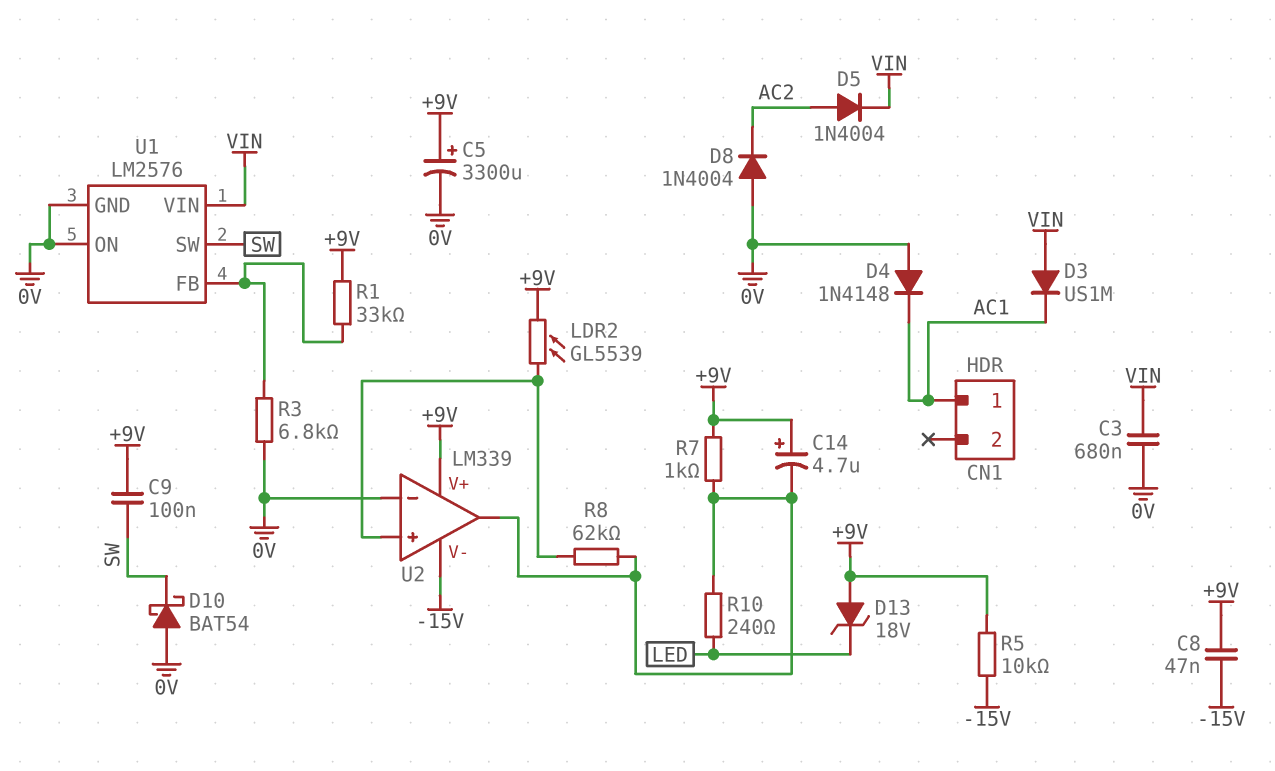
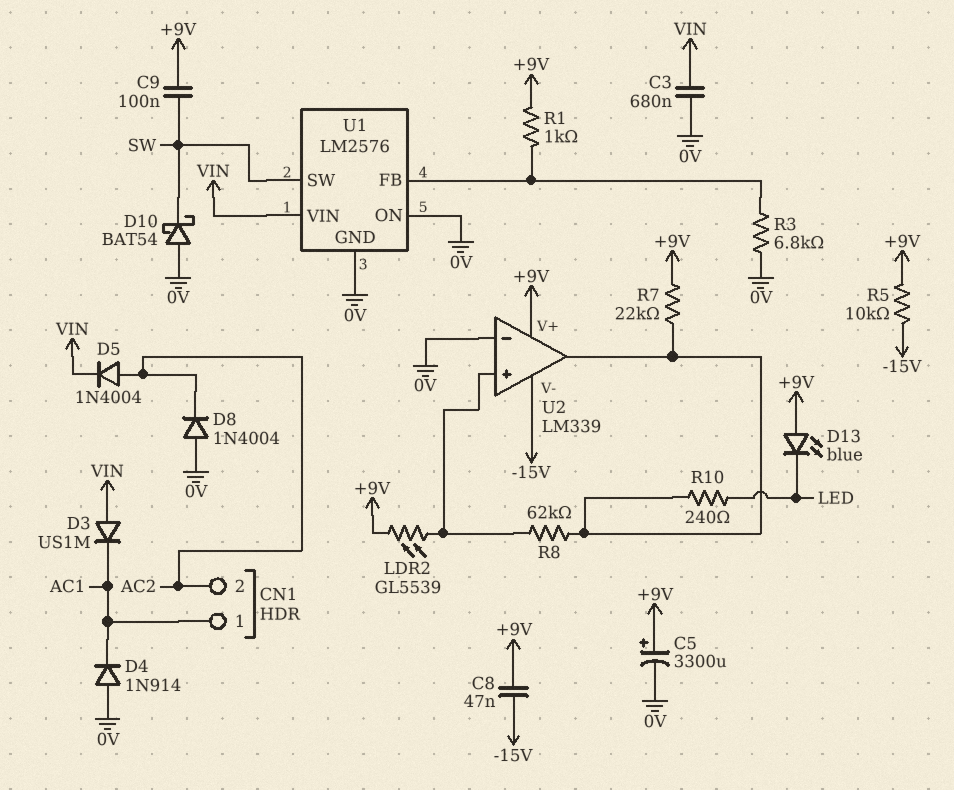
C14: 4.7uF (plus +9V, minus U2/out) -> none
CN1 pin 2: none -> AC2
D4: diode 1N4148 (A 0V, K AC1) -> diode 1N914 (A 0V, K AC1)
D13: zener 18V (A +9V, K LED) -> LED blue (A +9V, K LED)
R1: 33k (+9V, U1/FB) -> 1k (+9V, U1/FB)
R7: 1k (+9V, U2/out) -> 22k (+9V, U2/out)

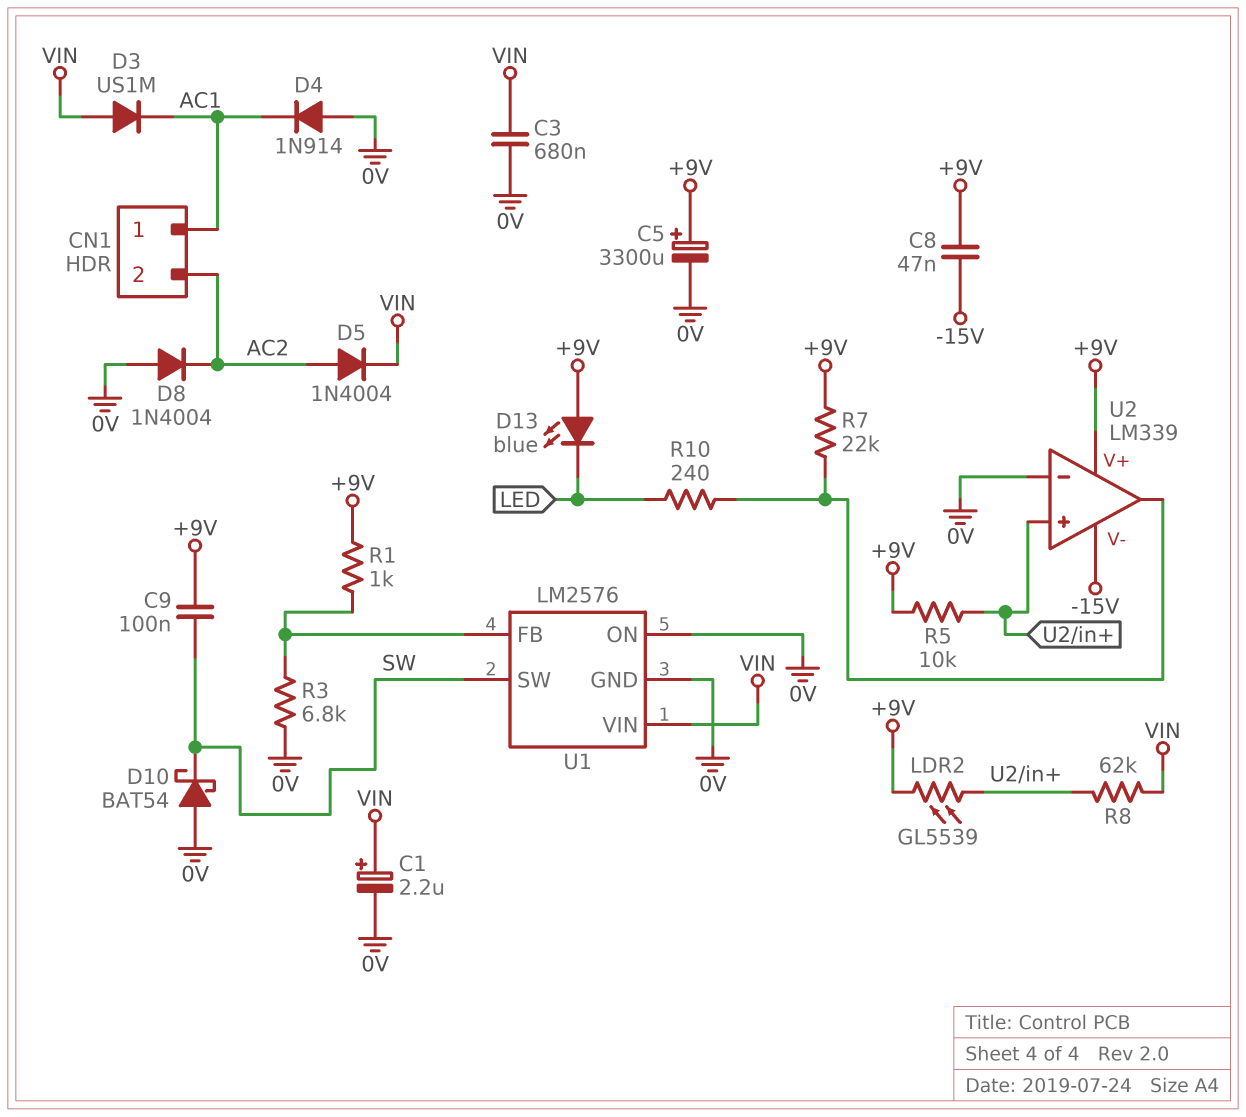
C1: none -> 2.2uF (plus VIN, minus 0V)
R5: 10k (+9V, -15V) -> 10k (+9V, U2/in+)
R8: 62k (U2/in+, U2/out) -> 62k (U2/in+, VIN)

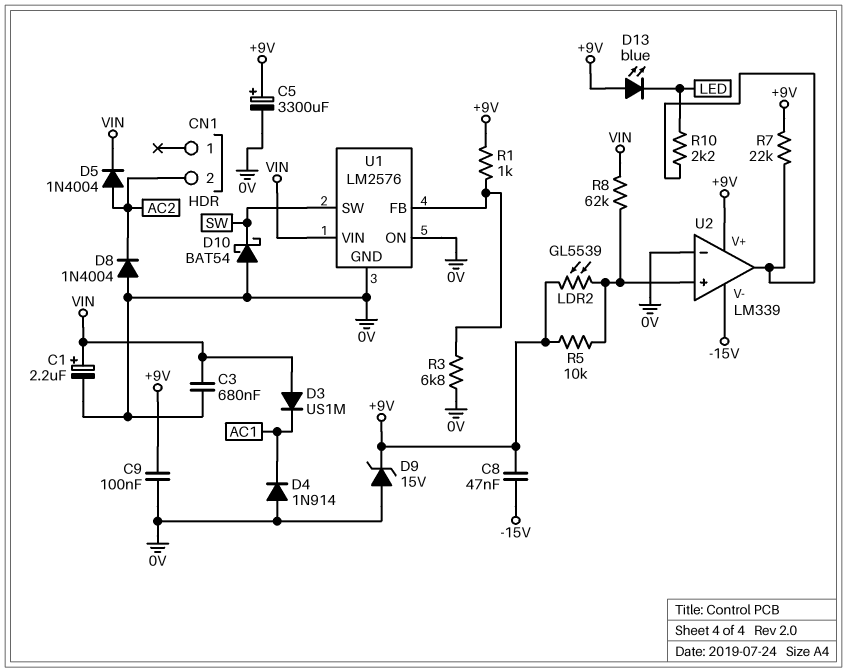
C9: 100nF (+9V, SW) -> 100nF (+9V, 0V)
CN1 pin 1: AC1 -> none
D9: none -> zener 15V (A 0V, K +9V)
R10: 240 (LED, U2/out) -> 2.2k (LED, U2/out)

